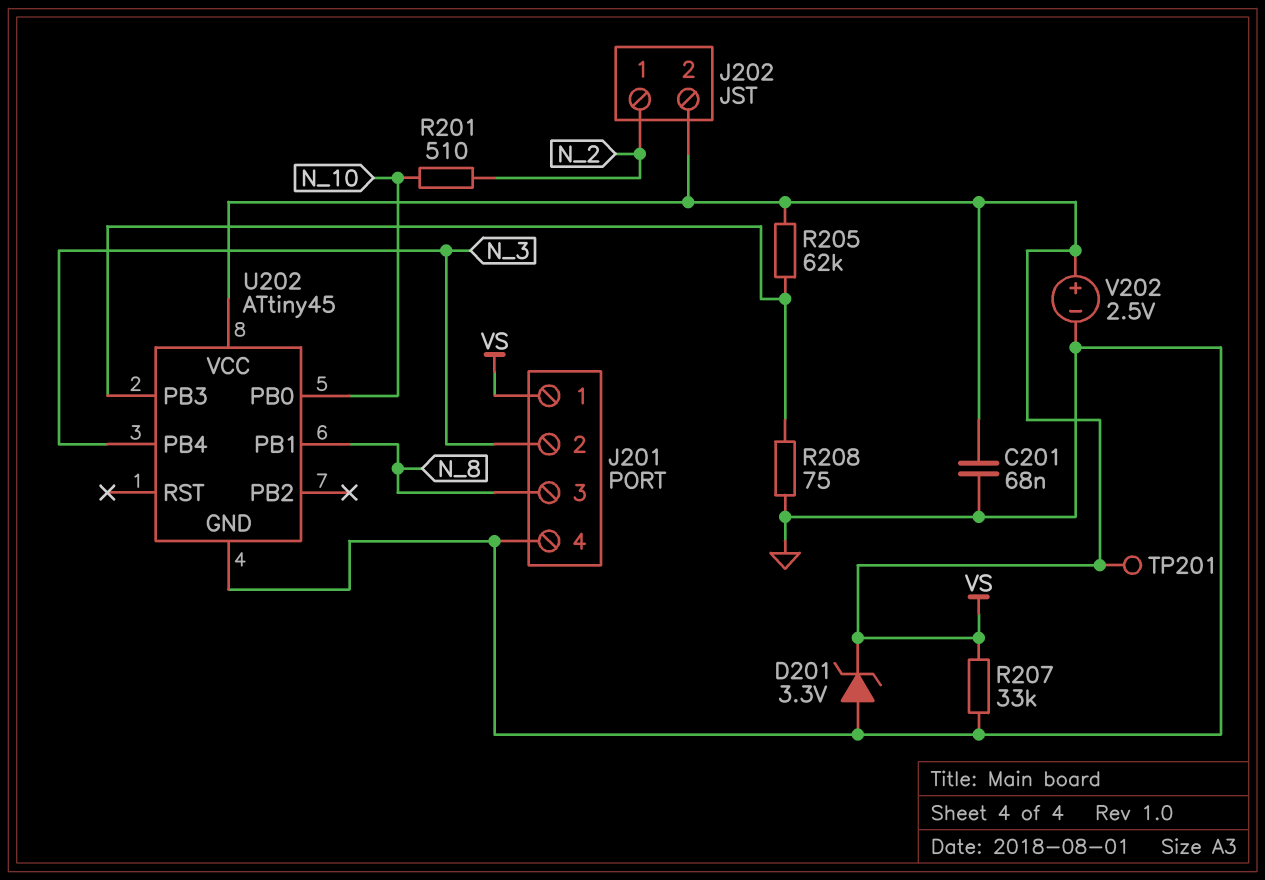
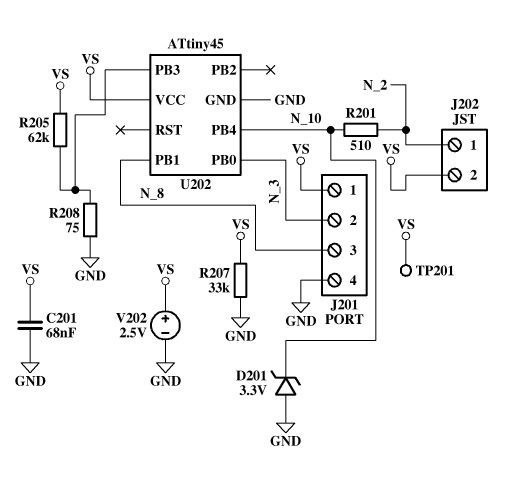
D201: zener 3.3V (A GND, K VS) -> zener 3.3V (A GND, K N_10)
U202 pin PB0: N_10 -> N_3
U202 pin PB4: N_3 -> N_10

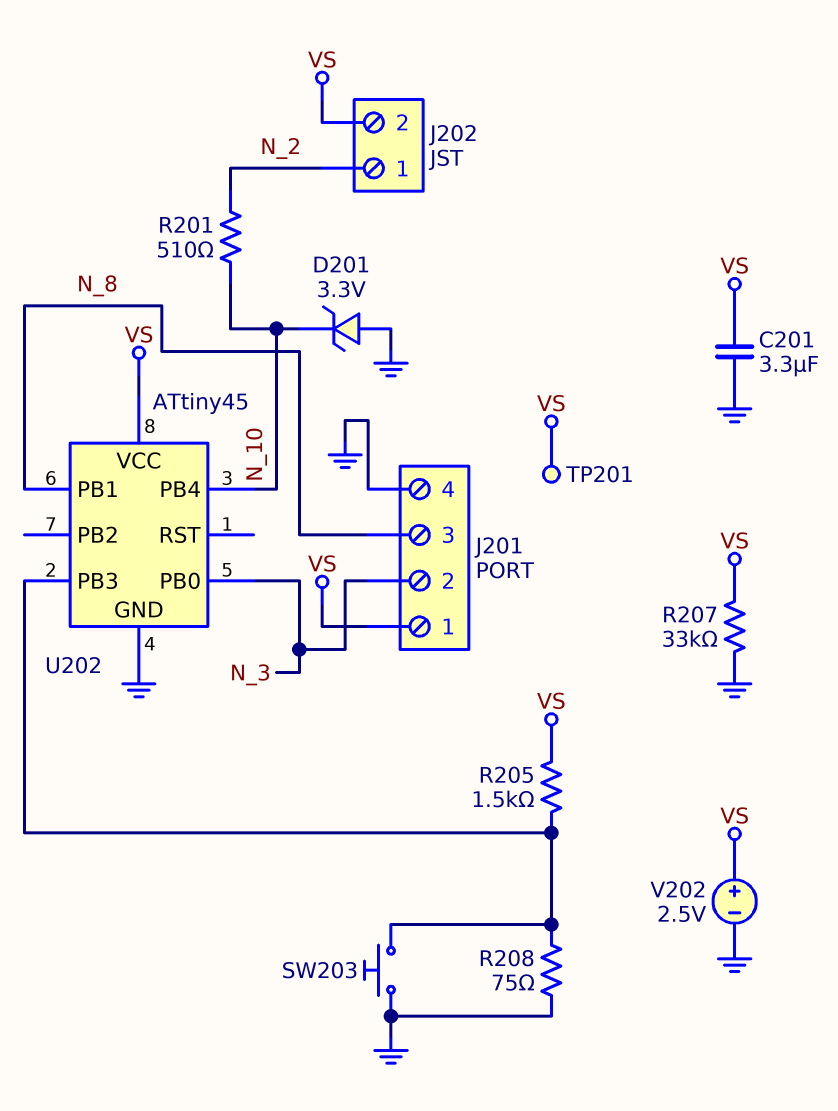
C201: 68nF (GND, VS) -> 3.3uF (GND, VS)
R205: 62k (U202/PB3, VS) -> 1.5k (U202/PB3, VS)
SW203: none -> button (GND, U202/PB3)

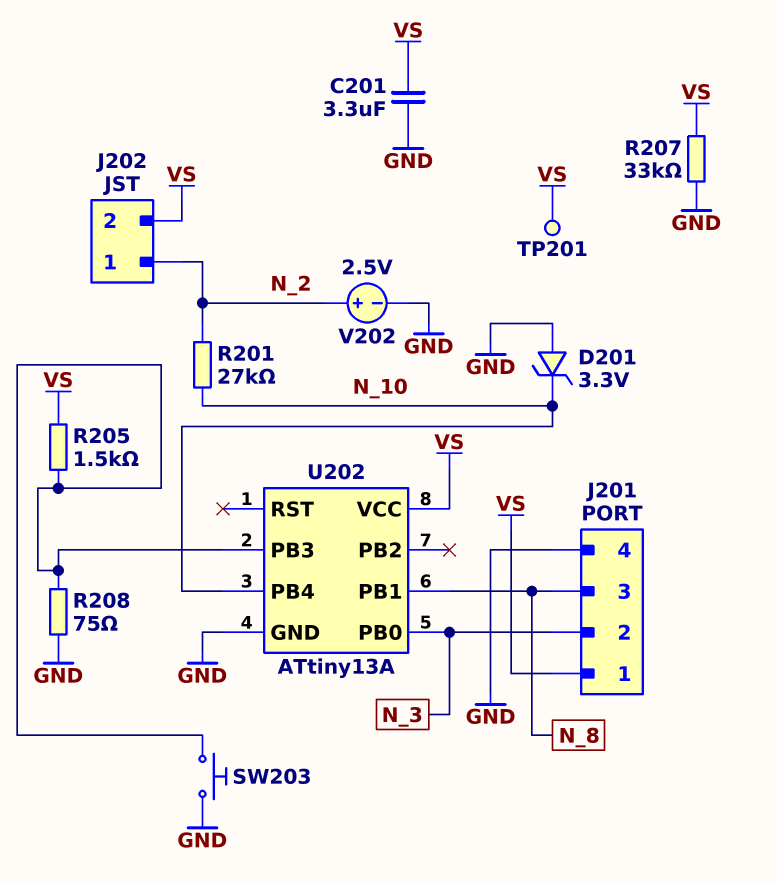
R201: 510 (N_2, N_10) -> 27k (N_2, N_10)
U202: ATtiny45 -> ATtiny13A
V202: 2.5V (plus VS, minus GND) -> 2.5V (plus N_2, minus GND)

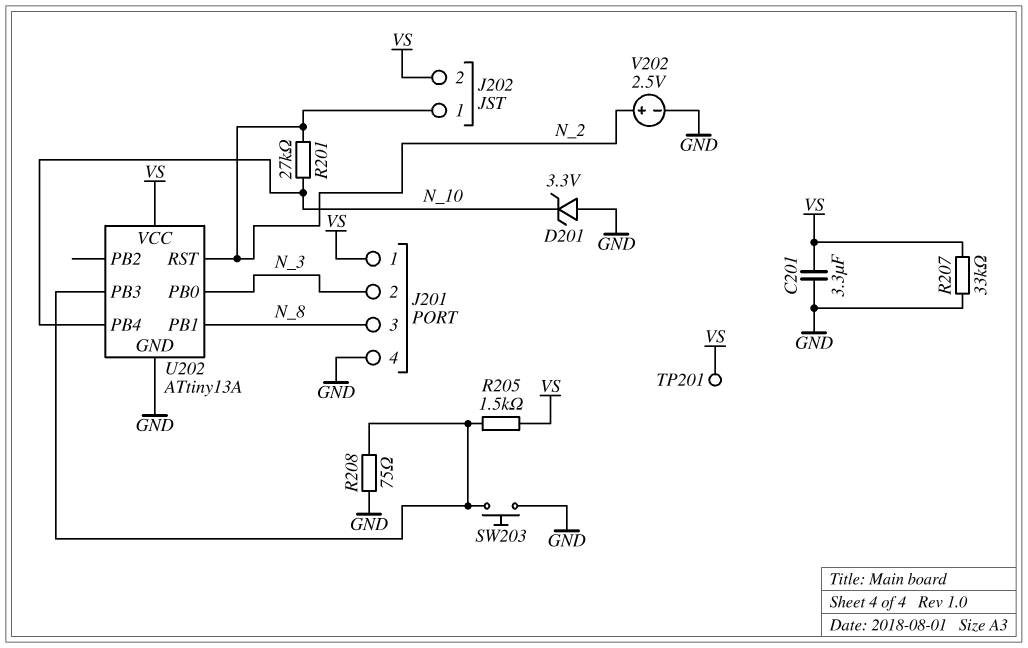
U202 pin RST: none -> N_2

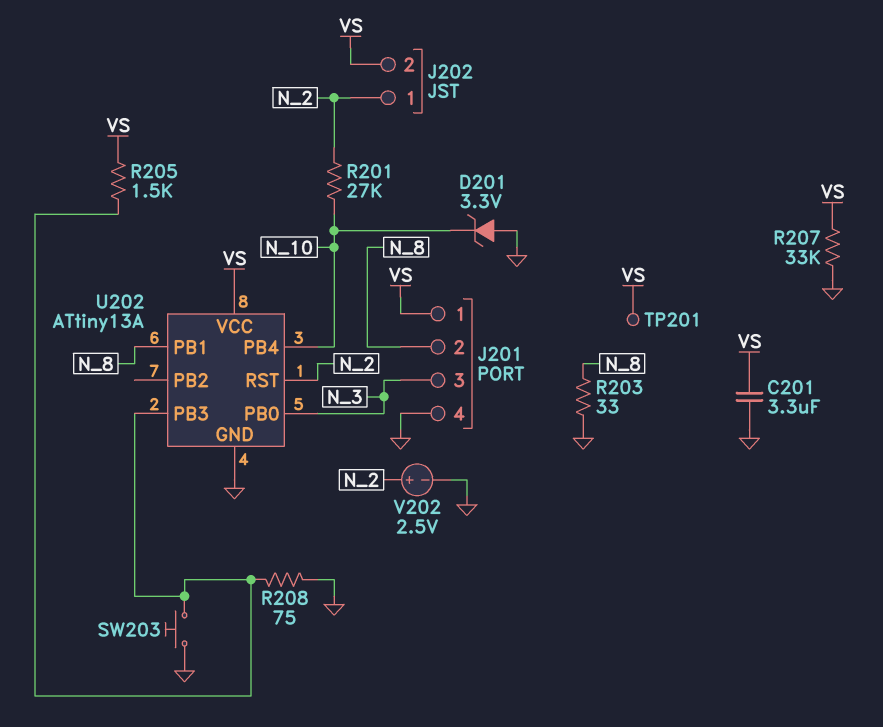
J201 pin 2: N_3 -> N_8
J201 pin 3: N_8 -> N_3
R203: none -> 33 (GND, N_8)

